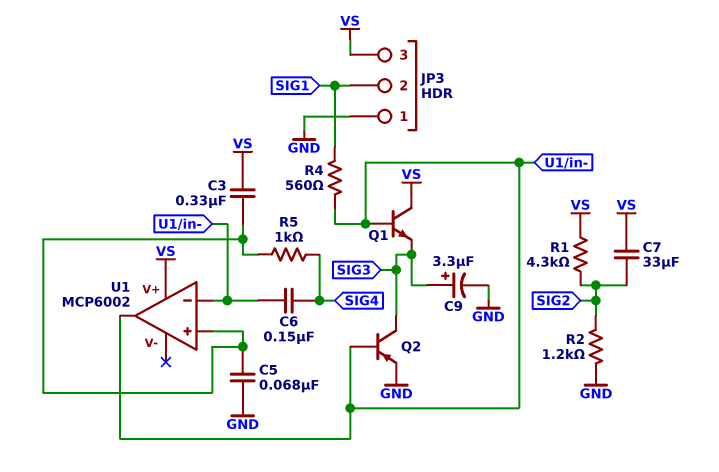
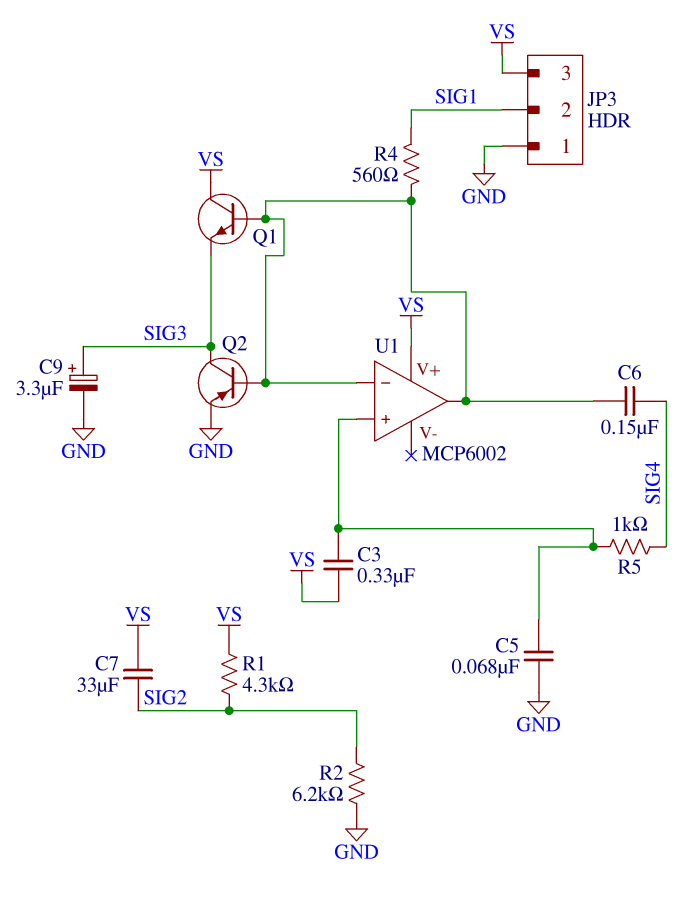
R2: 1.2k (GND, SIG2) -> 6.2k (GND, SIG2)

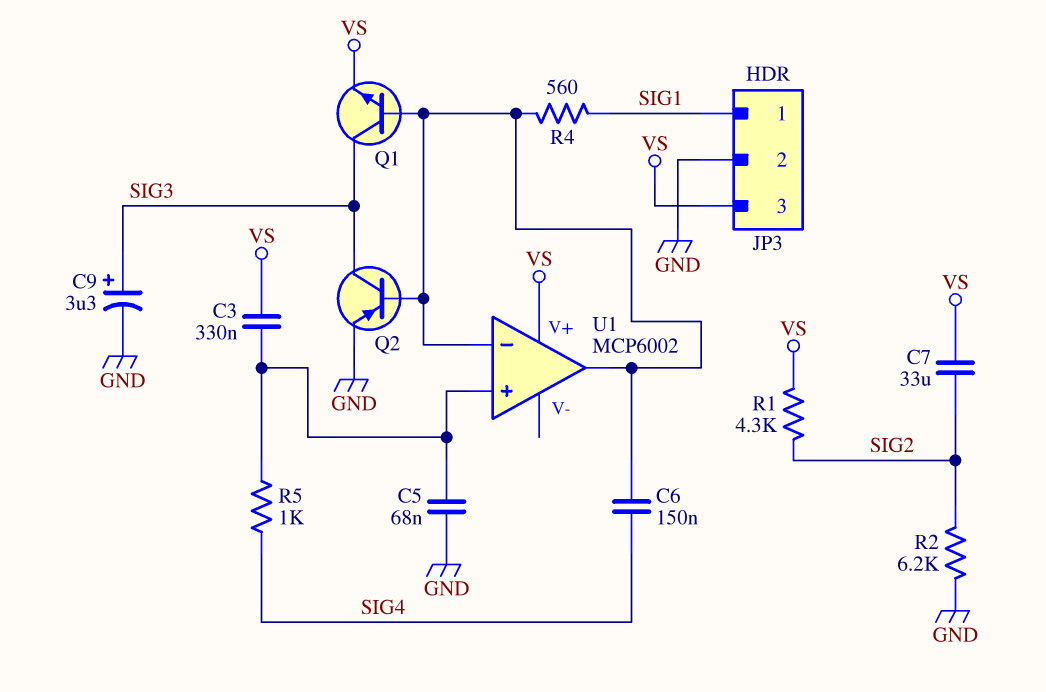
JP3 pin 1: GND -> SIG1
JP3 pin 2: SIG1 -> GND
Q1: NPN (B U1/in-, C VS, E SIG3) -> NPN (B U1/in-, C SIG3, E VS)

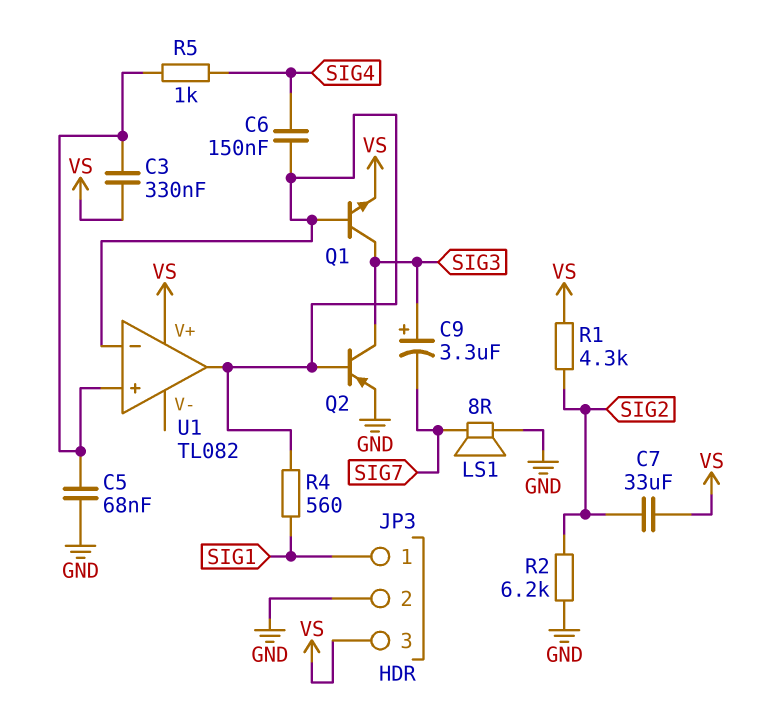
C9: 3.3uF (plus SIG3, minus GND) -> 3.3uF (plus SIG3, minus SIG7)
LS1: none -> speaker 8R (GND, SIG7)
U1: MCP6002 -> TL082

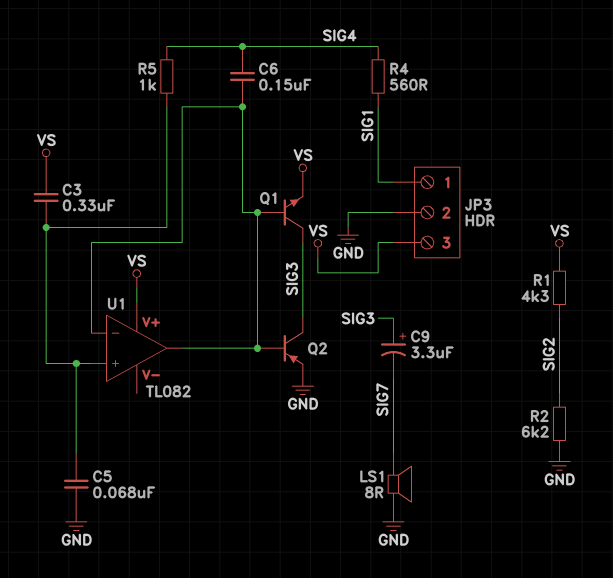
C7: 33uF (SIG2, VS) -> none
R4: 560 (SIG1, U1/in-) -> 560 (SIG1, SIG4)

